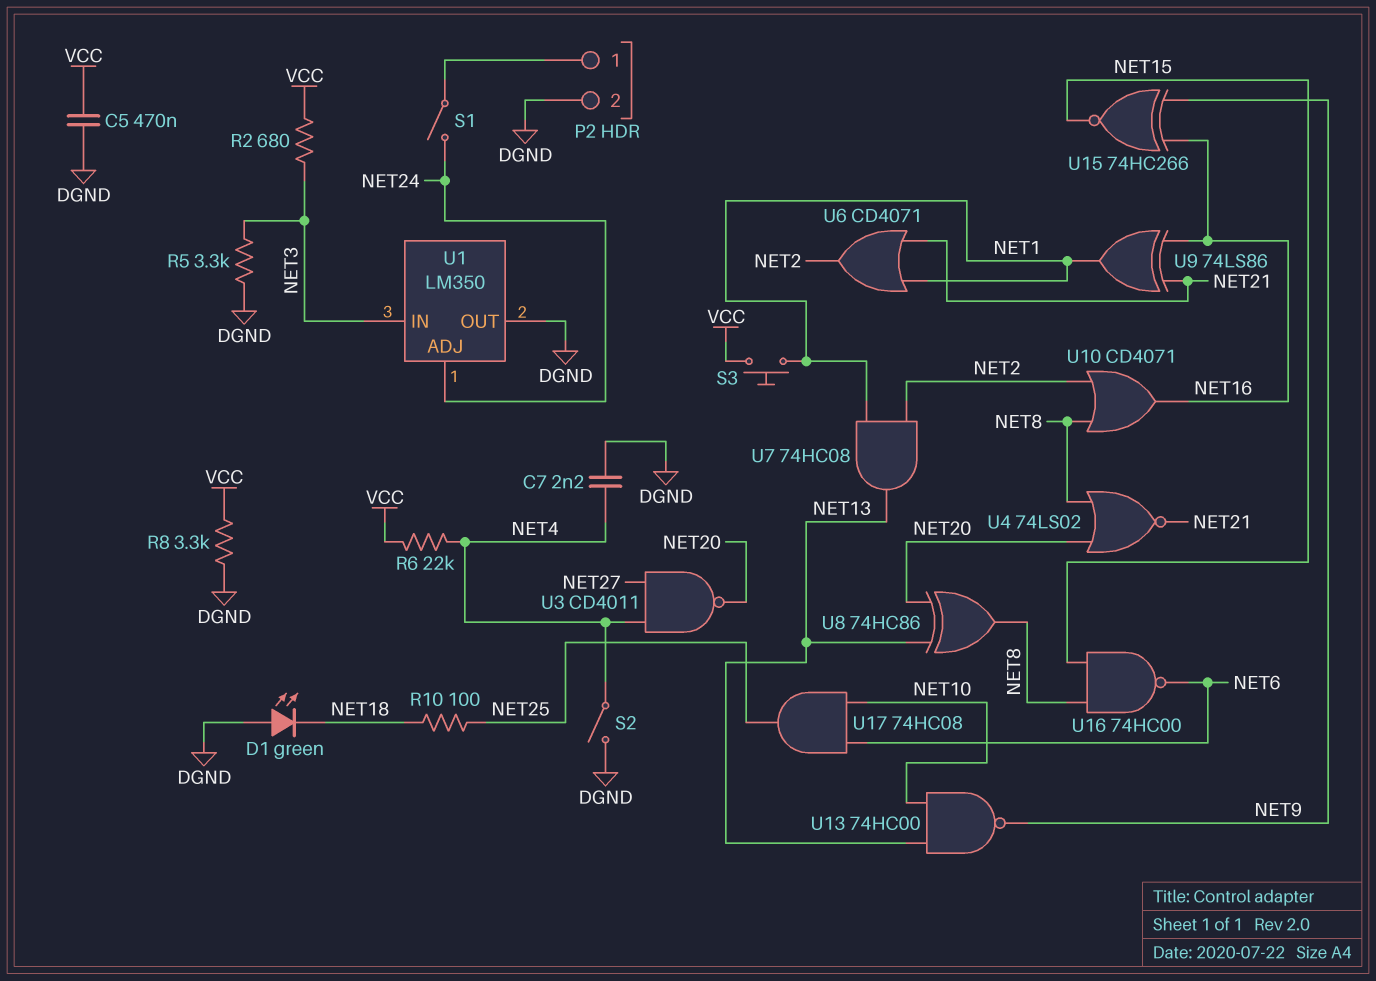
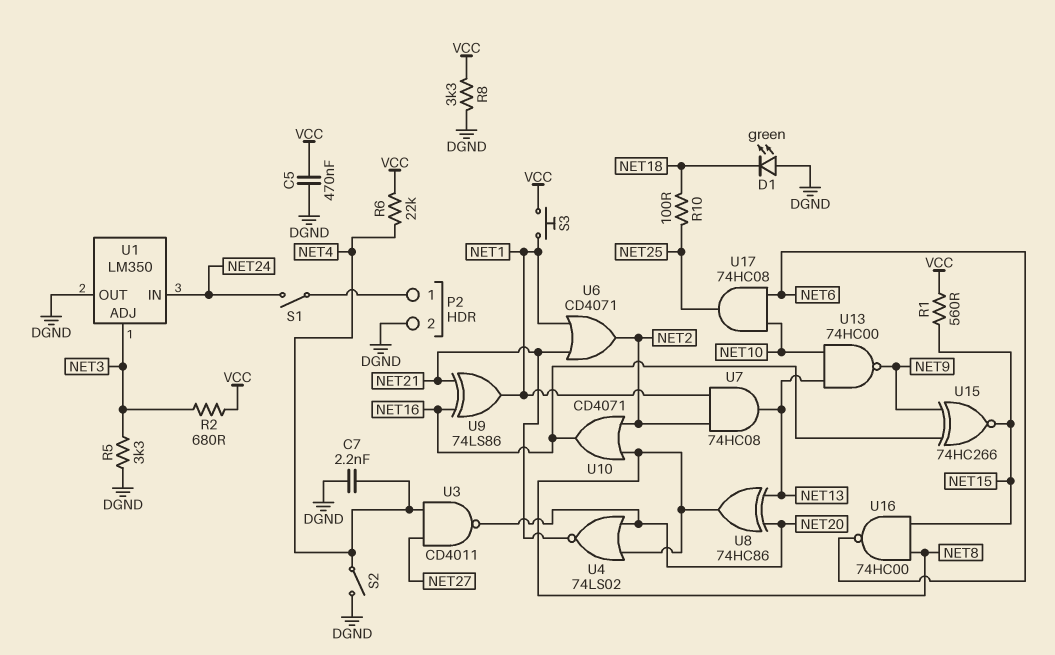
R1: none -> 560 (NET15, VCC)
U1 pin ADJ: NET24 -> NET3
U1 pin IN: NET3 -> NET24

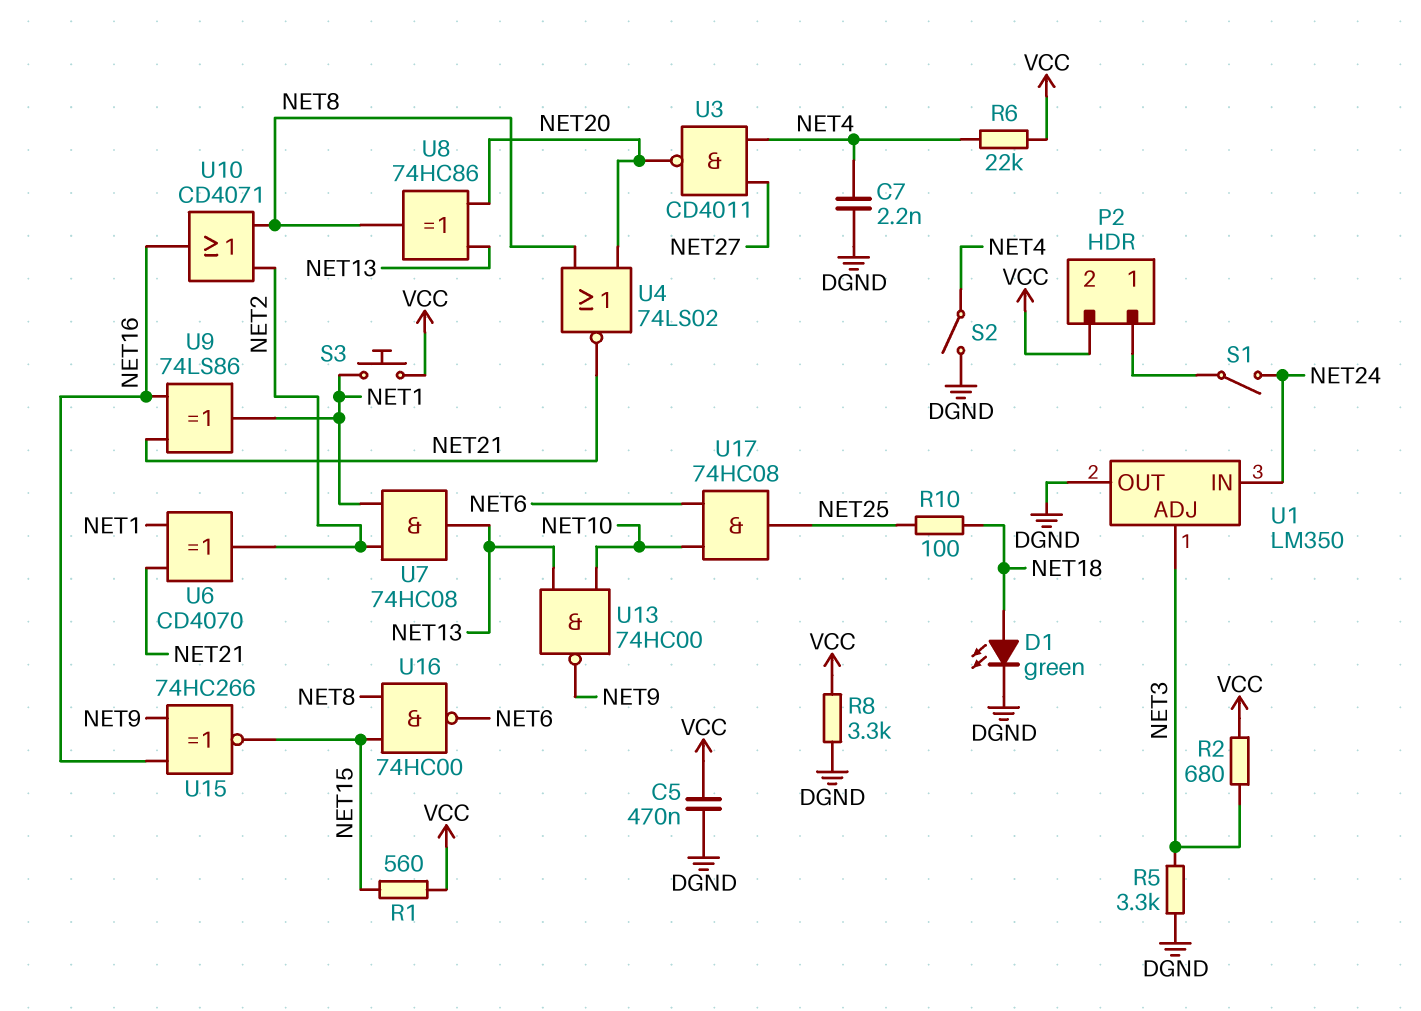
D1: LED green (A DGND, K NET18) -> LED green (A NET18, K DGND)
P2 pin 2: DGND -> VCC
U6: OR CD4071 (in NET1, in NET21, out NET2) -> XOR CD4070 (in NET1, in NET21, out NET2)

